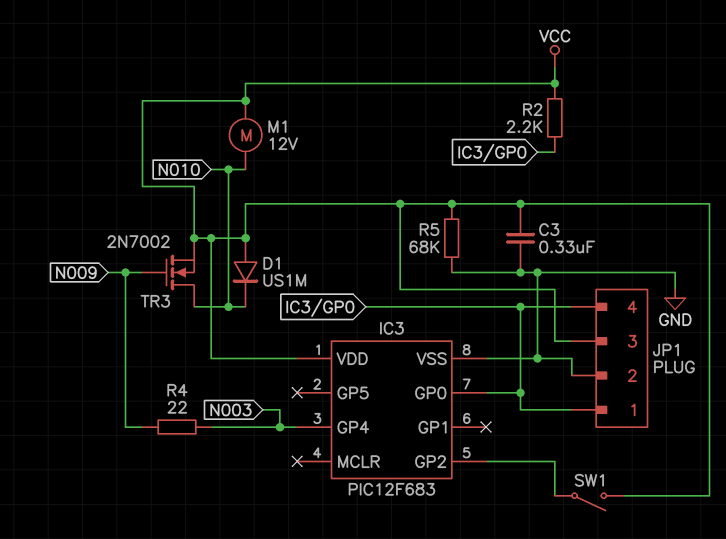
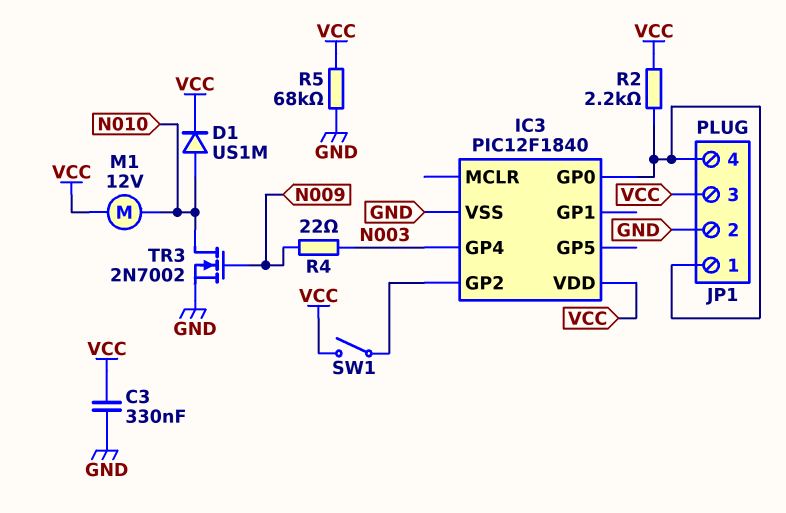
D1: diode US1M (A VCC, K N010) -> diode US1M (A N010, K VCC)
IC3: PIC12F683 -> PIC12F1840
TR3: NMOS 2N7002 (G N009, D N010, S VCC) -> NMOS 2N7002 (G N009, D N010, S GND)

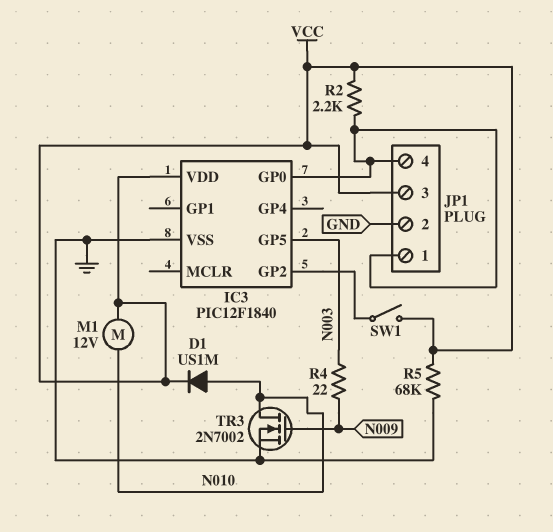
C3: 330nF (GND, VCC) -> none
IC3 pin GP4: N003 -> none
IC3 pin GP5: none -> N003

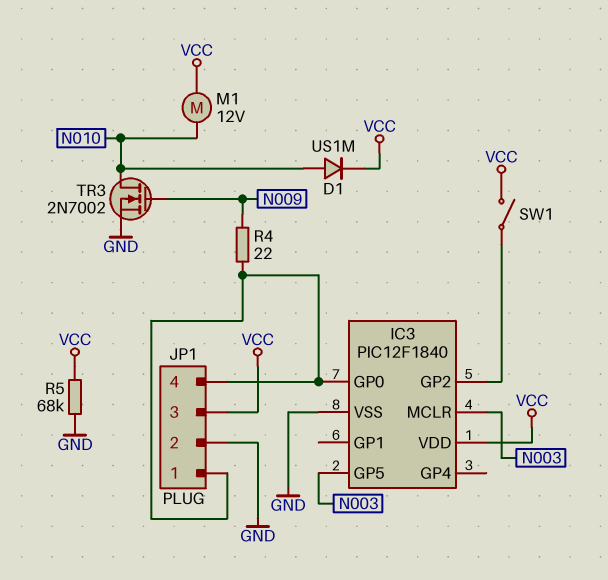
IC3 pin MCLR: none -> N003
R2: 2.2k (IC3/GP0, VCC) -> none
R4: 22 (N003, N009) -> 22 (IC3/GP0, N009)

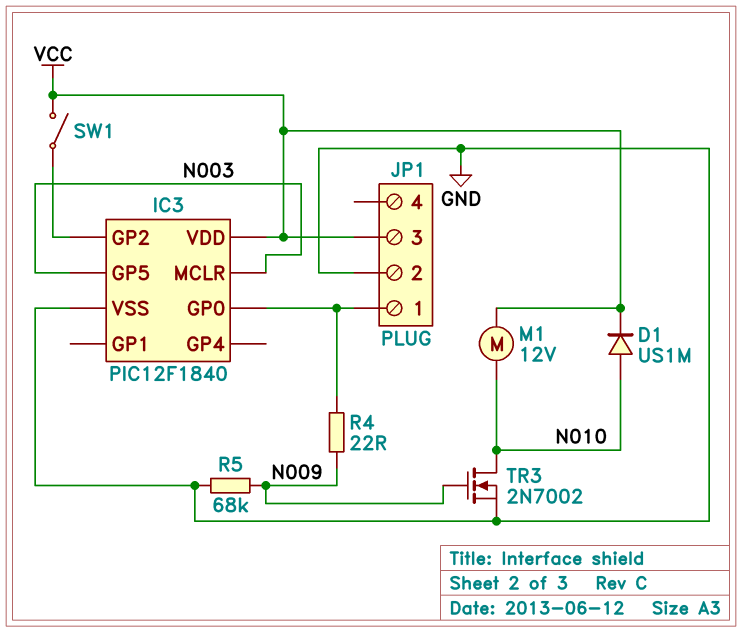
JP1 pin 4: IC3/GP0 -> none
R5: 68k (GND, VCC) -> 68k (GND, N009)

